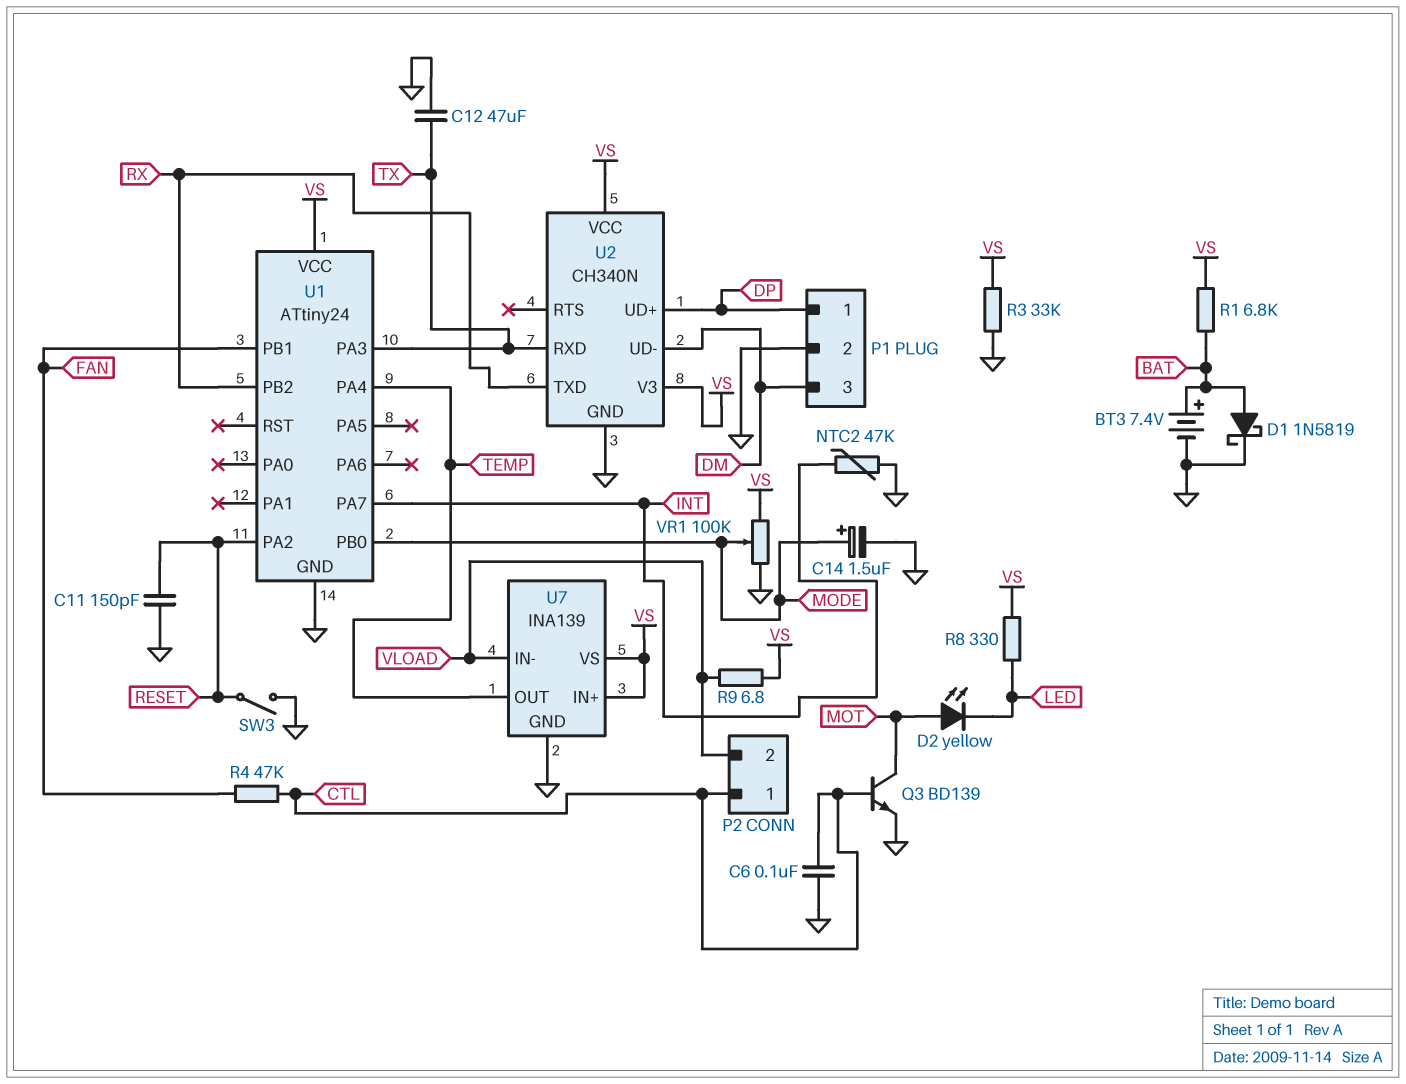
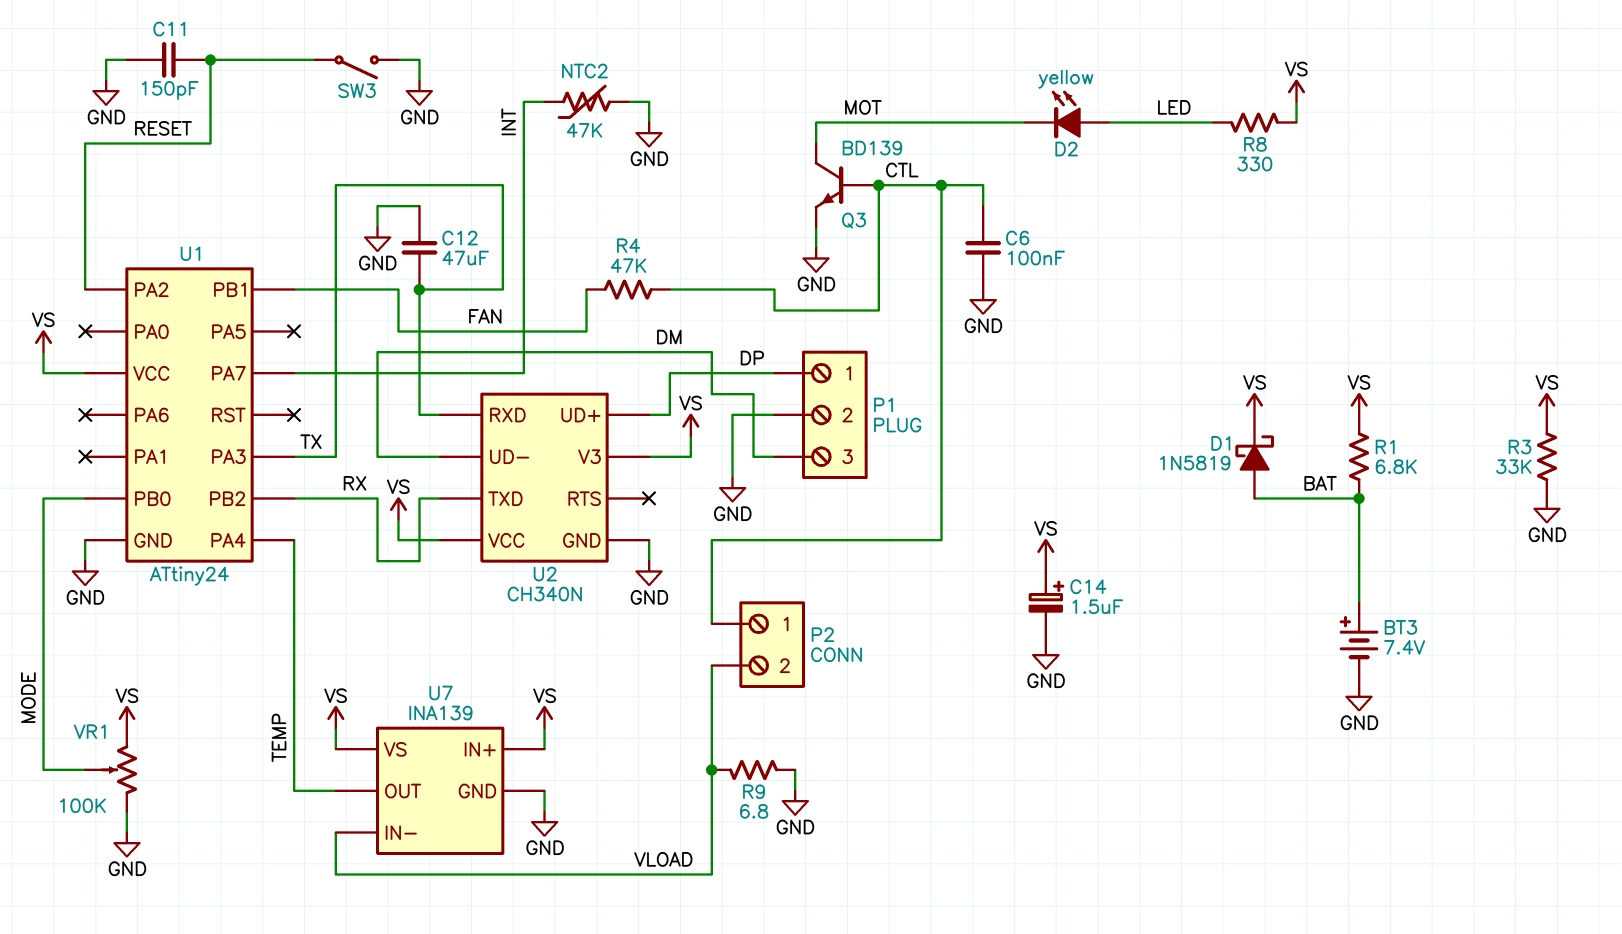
C14: 1.5uF (plus MODE, minus GND) -> 1.5uF (plus VS, minus GND)
D1: schottky 1N5819 (A BAT, K GND) -> schottky 1N5819 (A BAT, K VS)
D2: LED yellow (A MOT, K LED) -> LED yellow (A LED, K MOT)
R9: 6.8 (VLOAD, VS) -> 6.8 (GND, VLOAD)

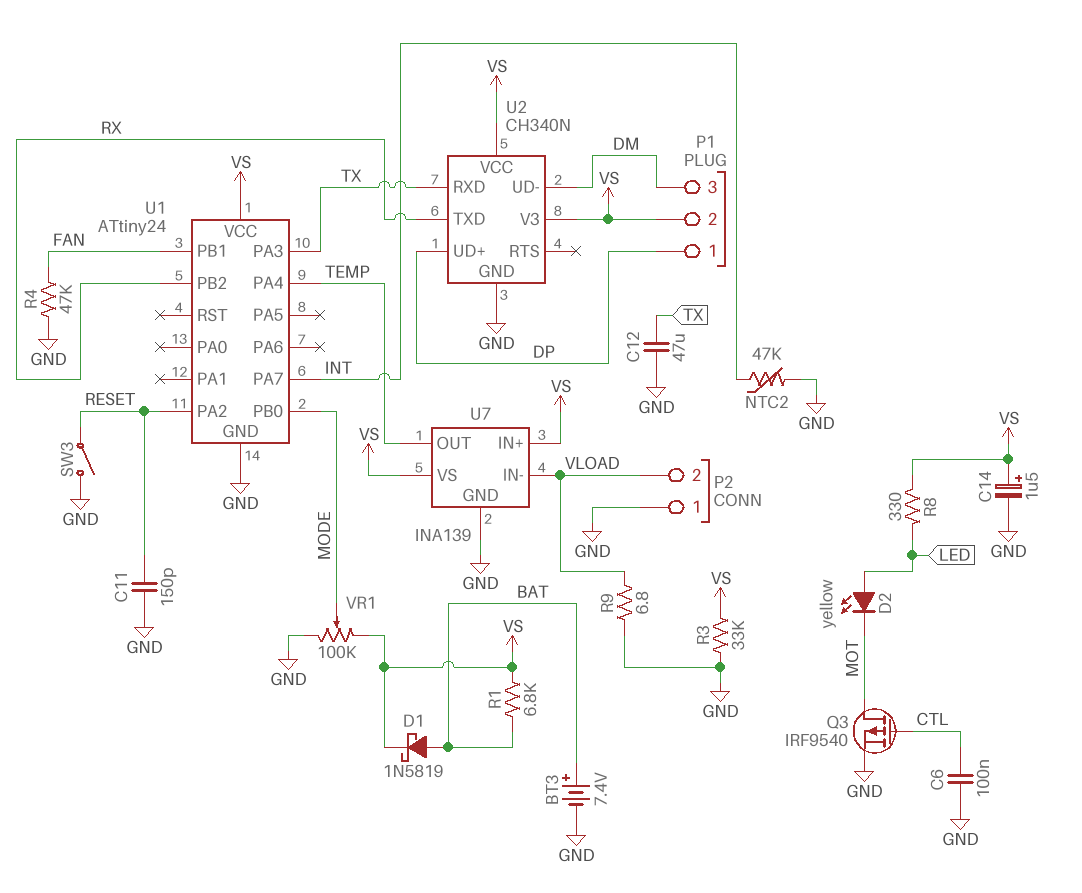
P1 pin 2: GND -> VS
P2 pin 1: CTL -> GND
Q3: NPN BD139 (B CTL, C MOT, E GND) -> PMOS IRF9540 (G CTL, D MOT, S GND)
R4: 47k (CTL, FAN) -> 47k (FAN, GND)

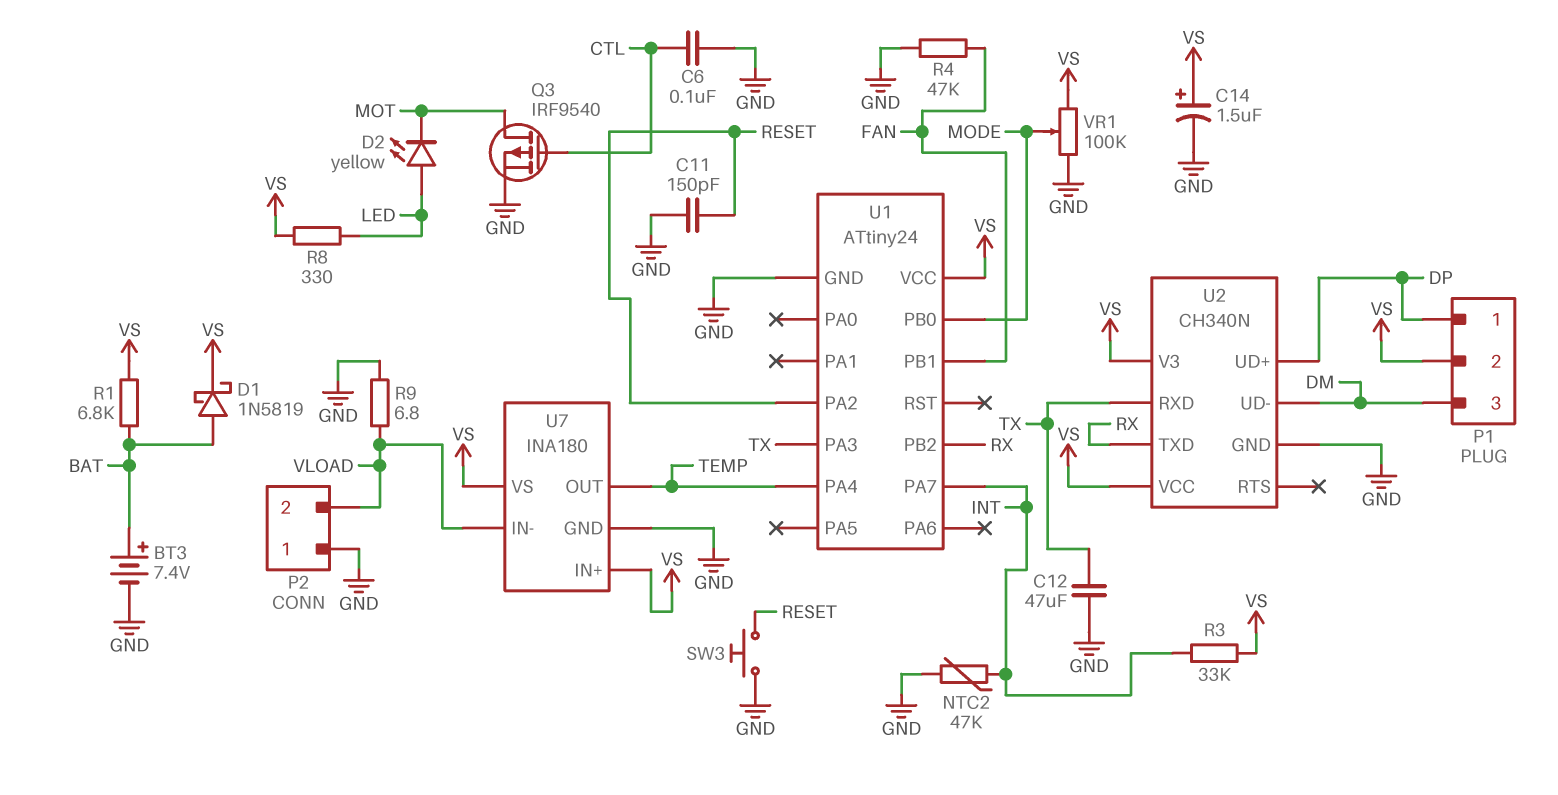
R3: 33k (GND, VS) -> 33k (INT, VS)
SW3: switch (GND, RESET) -> button (GND, RESET)
U7: INA139 -> INA180

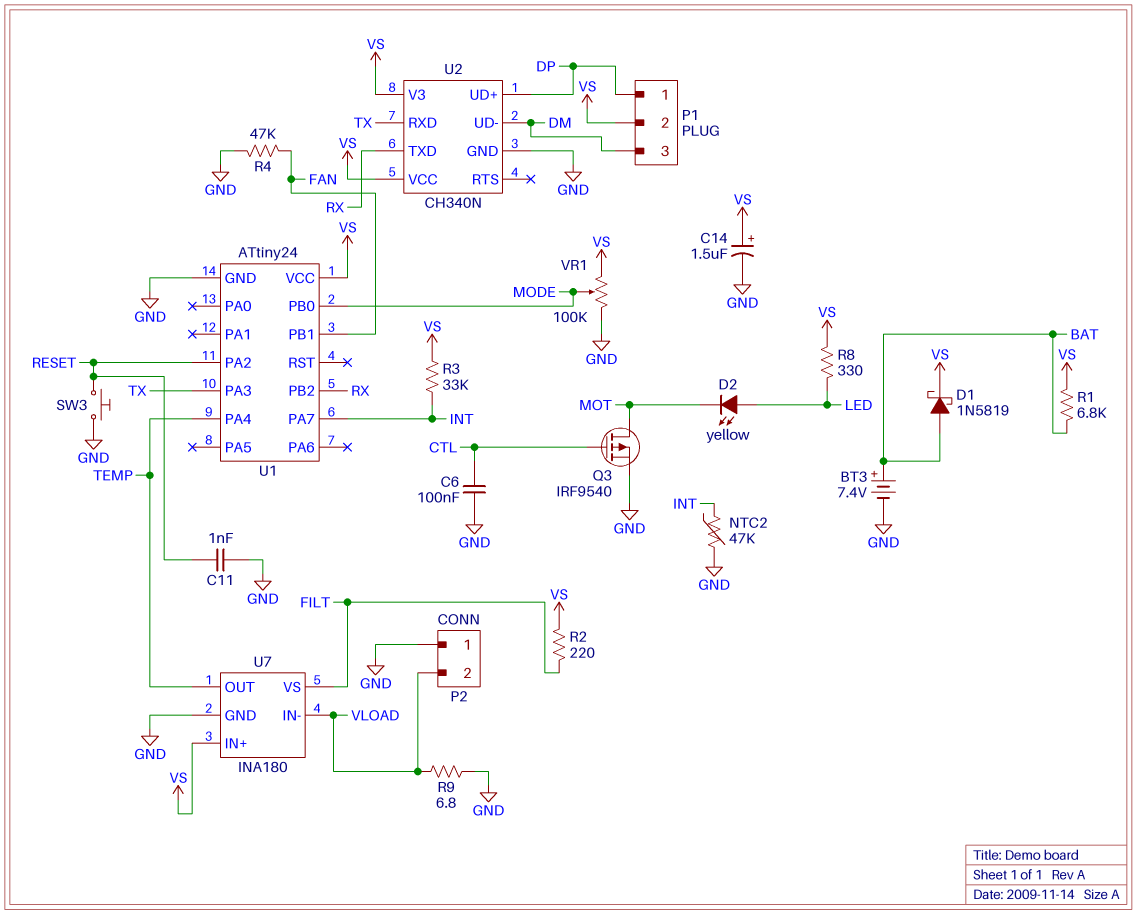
C11: 150pF (GND, RESET) -> 1nF (GND, RESET)
C12: 47uF (GND, TX) -> none
R2: none -> 220 (FILT, VS)
U7 pin VS: VS -> FILT

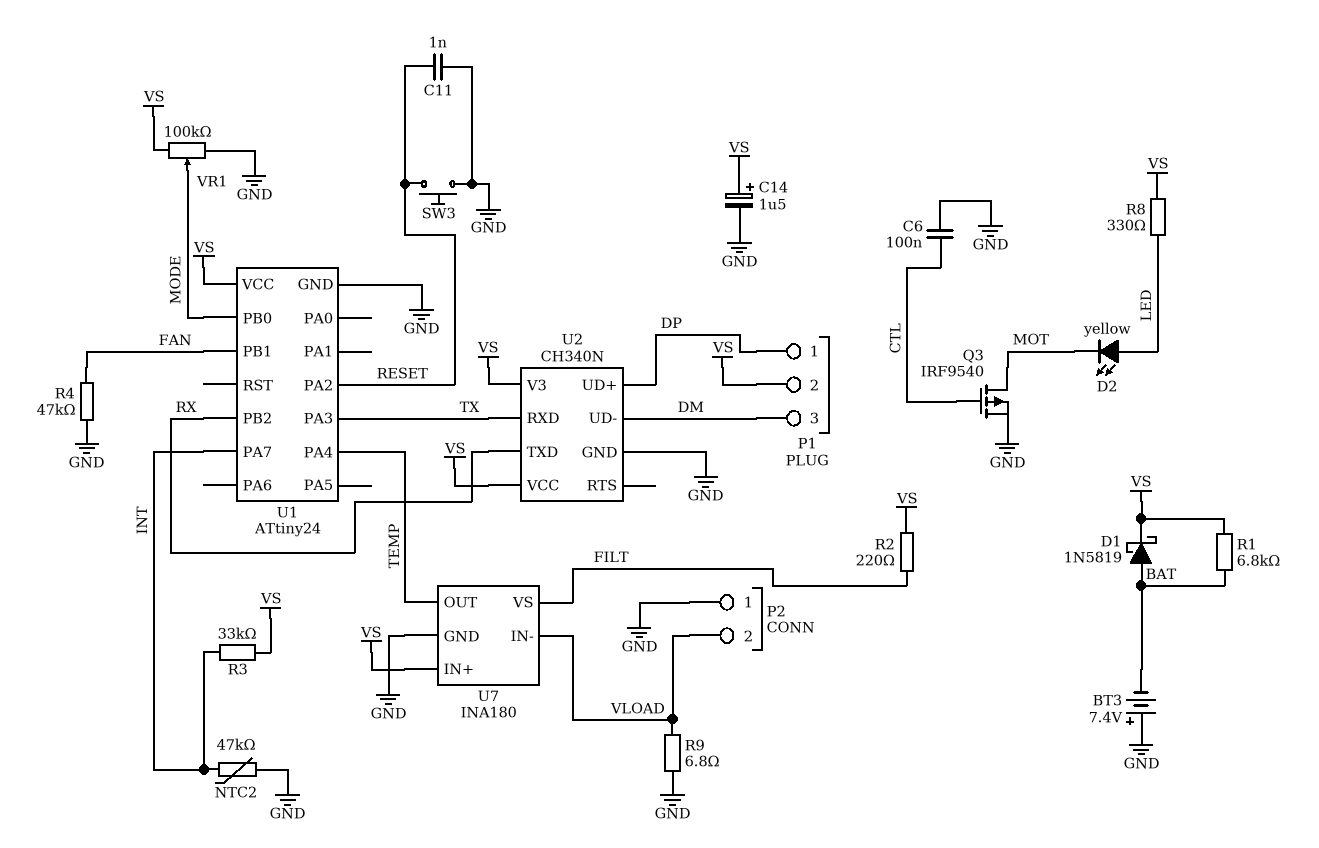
BT3: 7.4V (plus BAT, minus GND) -> 7.4V (plus GND, minus BAT)

